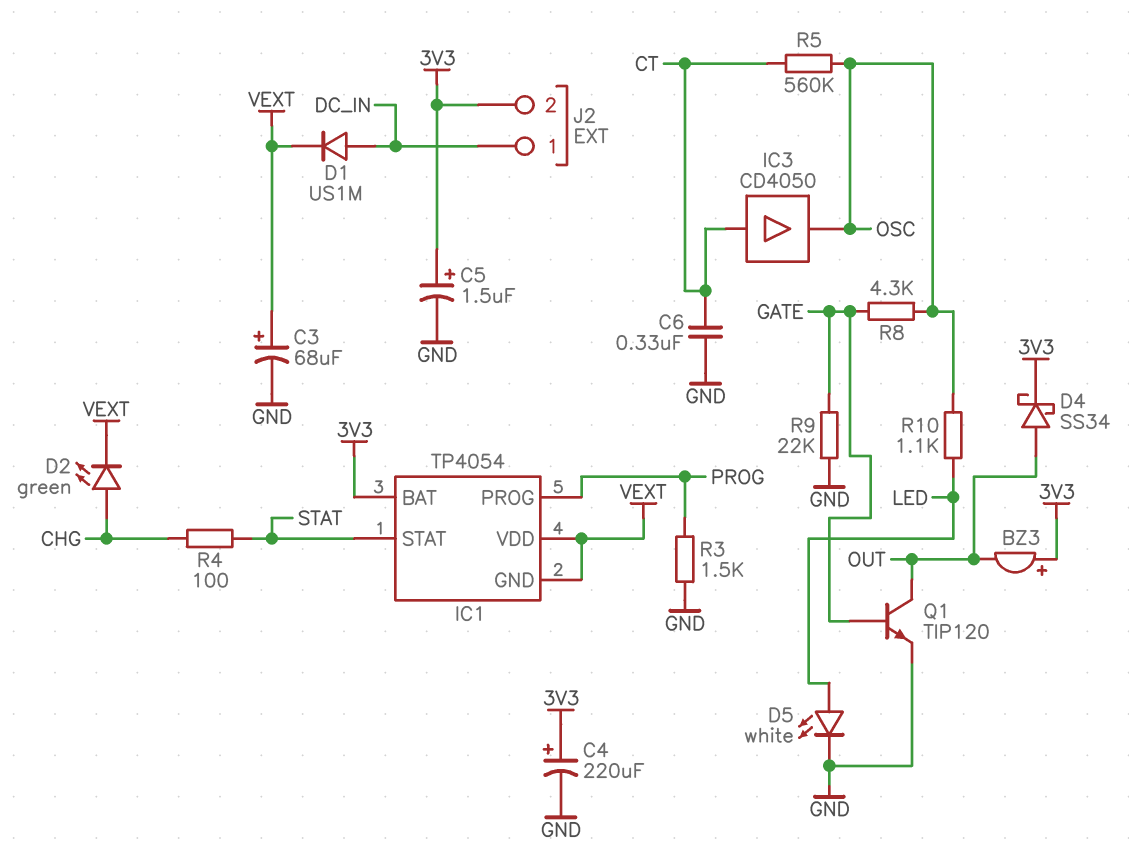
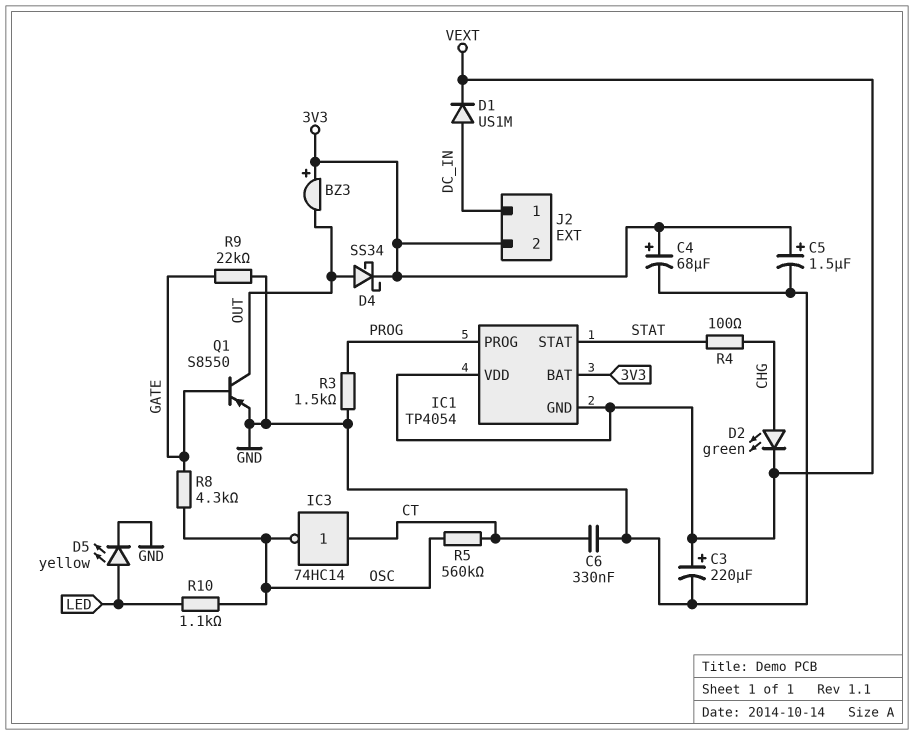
C3: 68uF (plus VEXT, minus GND) -> 220uF (plus VEXT, minus GND)
C4: 220uF (plus 3V3, minus GND) -> 68uF (plus 3V3, minus GND)
D5: LED white (A LED, K GND) -> LED yellow (A LED, K GND)
IC3: buffer CD4050 (in CT, out OSC) -> NOT 74HC14 (in CT, out OSC)
Q1: NPN TIP120 (B GATE, C OUT, E GND) -> PNP S8550 (B GATE, C OUT, E GND)

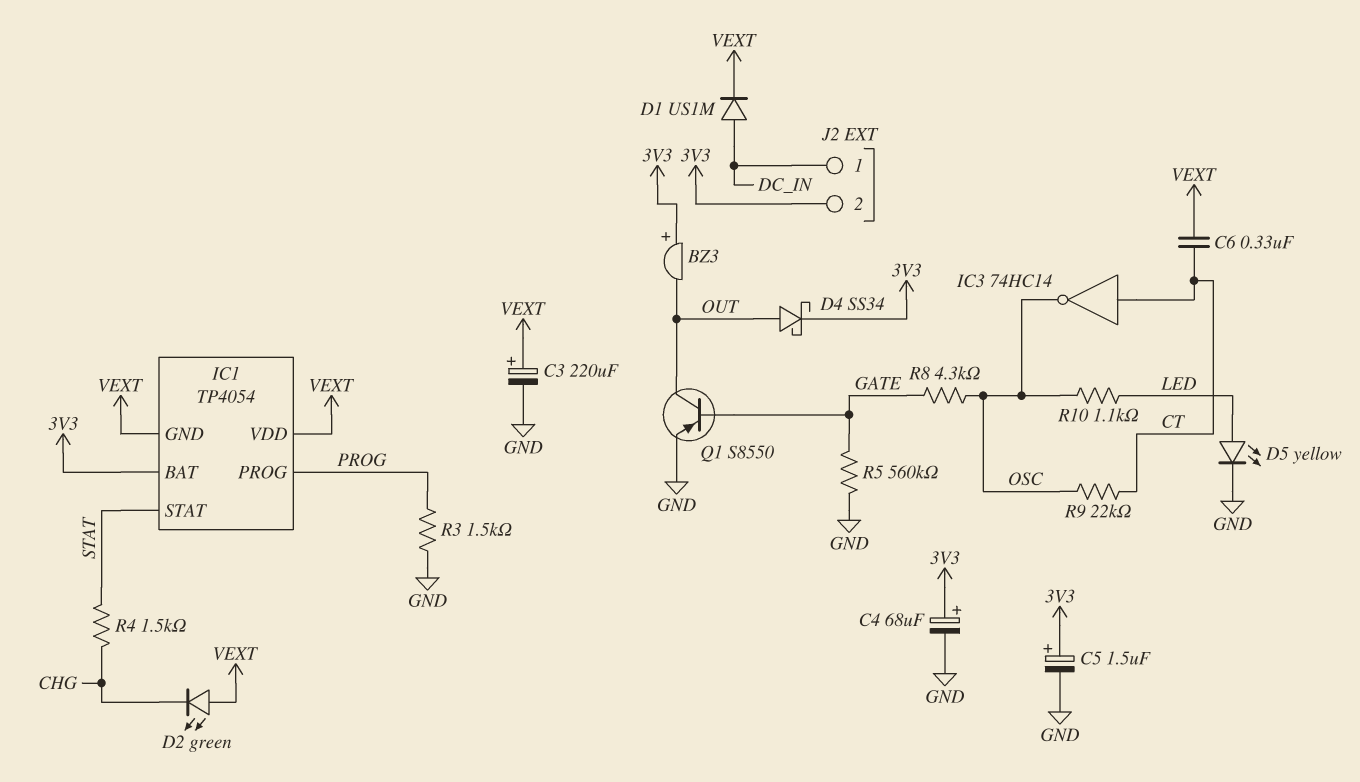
C6: 330nF (CT, GND) -> 330nF (CT, VEXT)
D2: LED green (A CHG, K VEXT) -> LED green (A VEXT, K CHG)
R4: 100 (CHG, STAT) -> 1.5k (CHG, STAT)
R5: 560k (CT, OSC) -> 560k (GATE, GND)
R9: 22k (GATE, GND) -> 22k (CT, OSC)

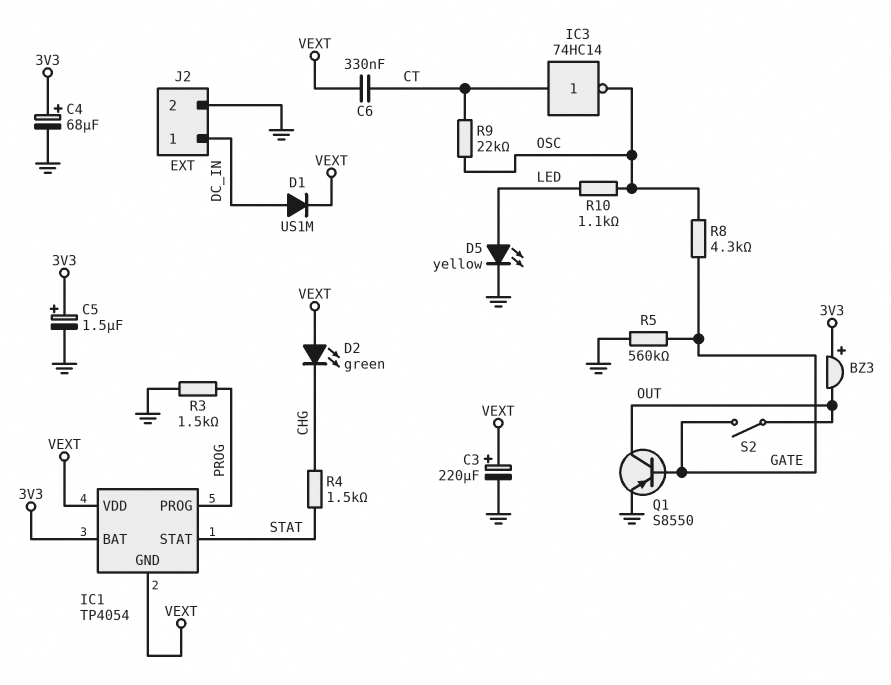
D4: schottky SS34 (A OUT, K 3V3) -> none
J2 pin 2: 3V3 -> GND
S2: none -> switch (GATE, OUT)

